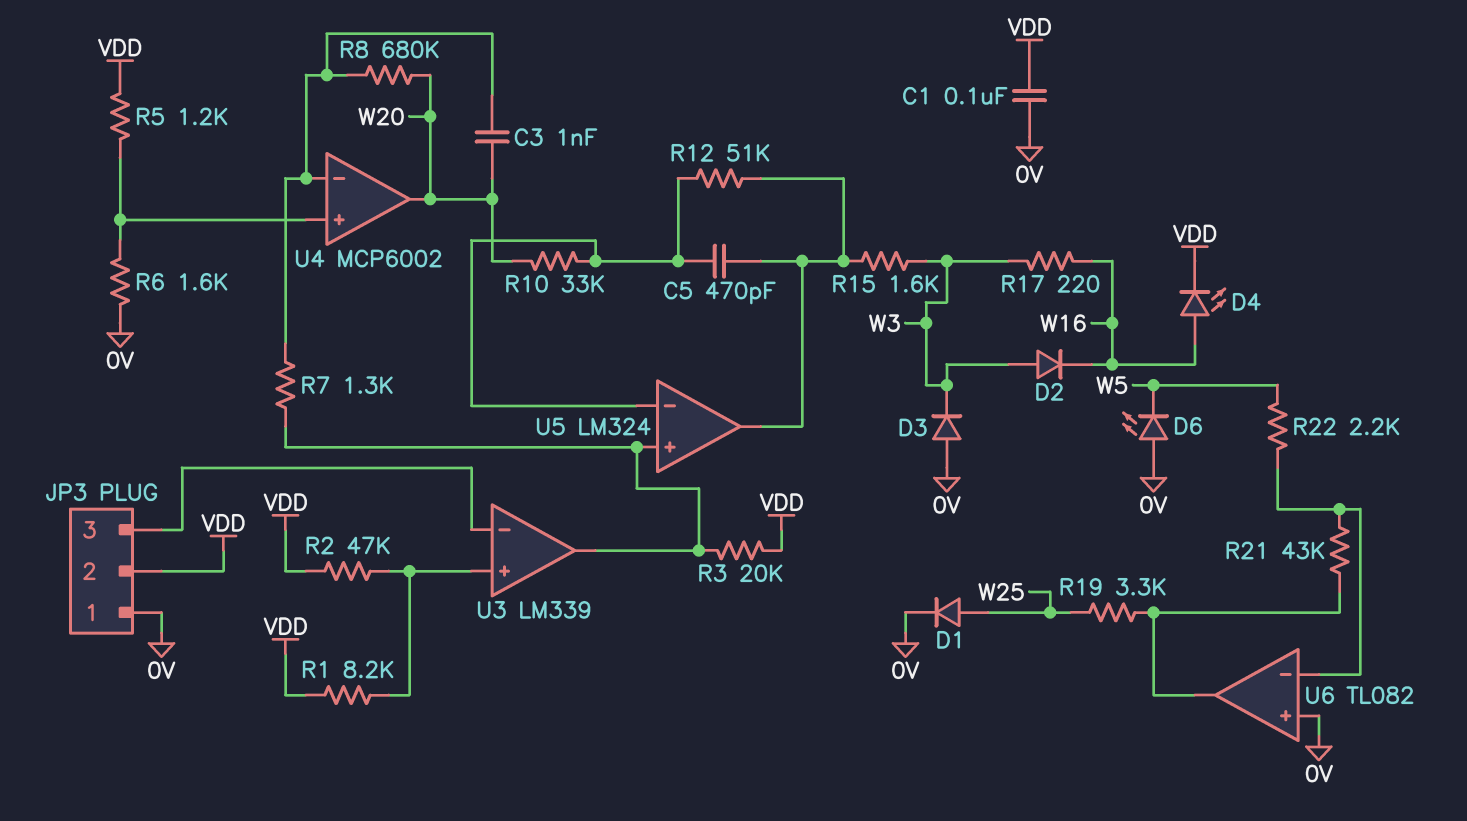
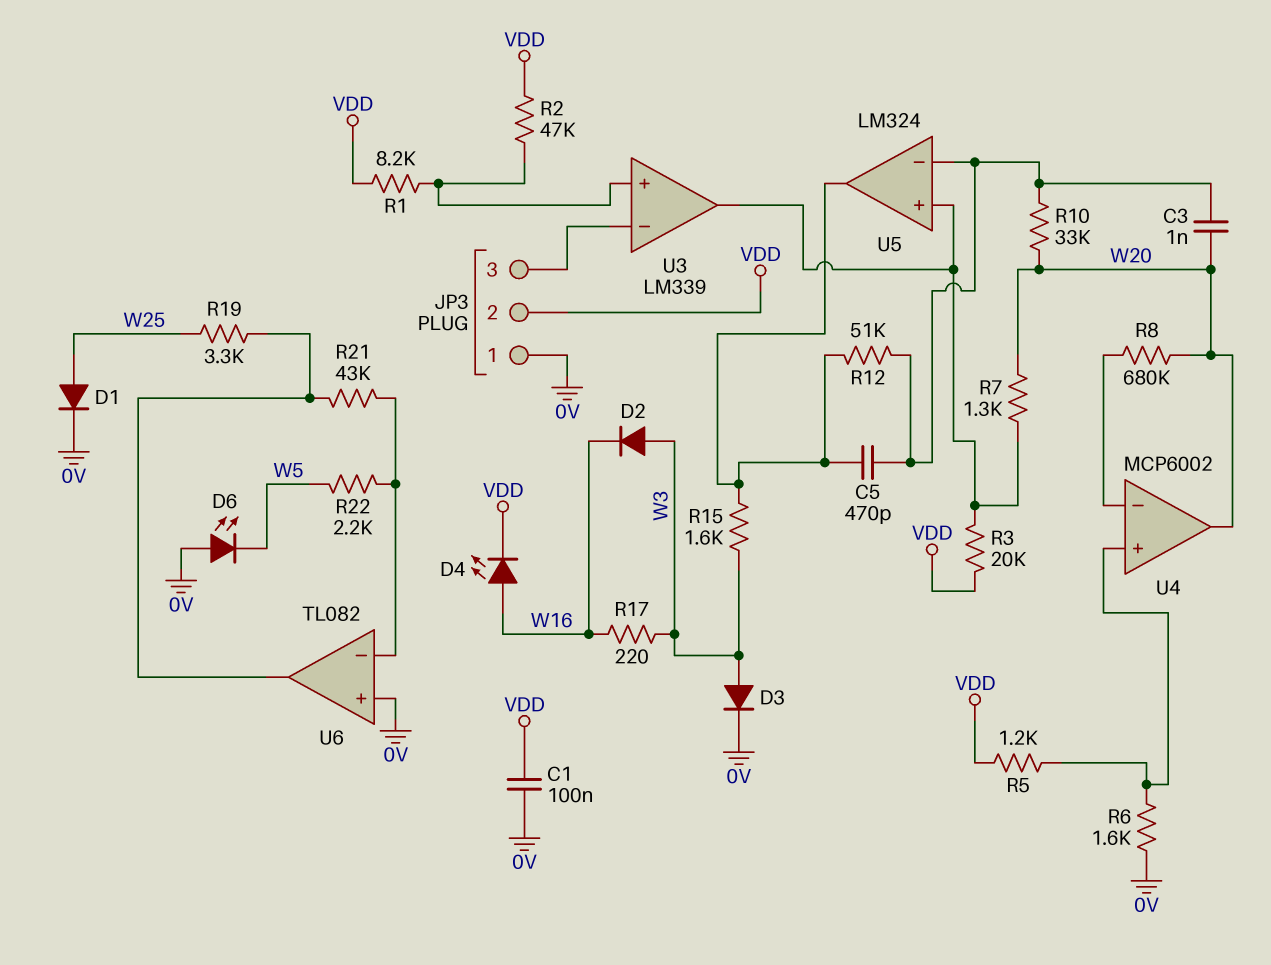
C3: 1nF (U4/in-, W20) -> 1nF (U5/in-, W20)
D3: diode (A 0V, K W3) -> diode (A W3, K 0V)
R7: 1.3k (U3/out, U4/in-) -> 1.3k (U3/out, W20)

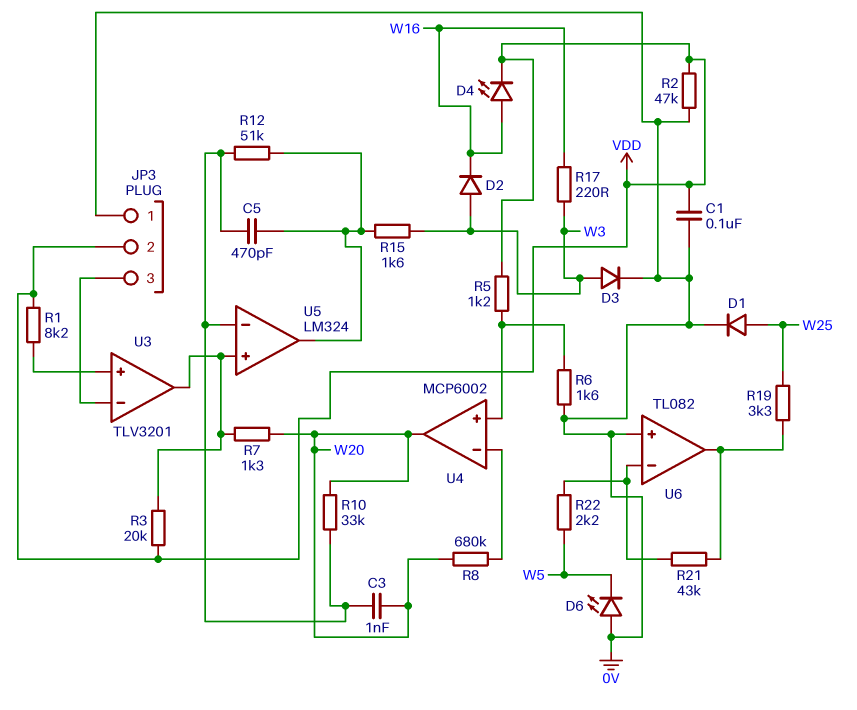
R2: 47k (U3/in+, VDD) -> 47k (0V, VDD)
U3: LM339 -> TLV3201

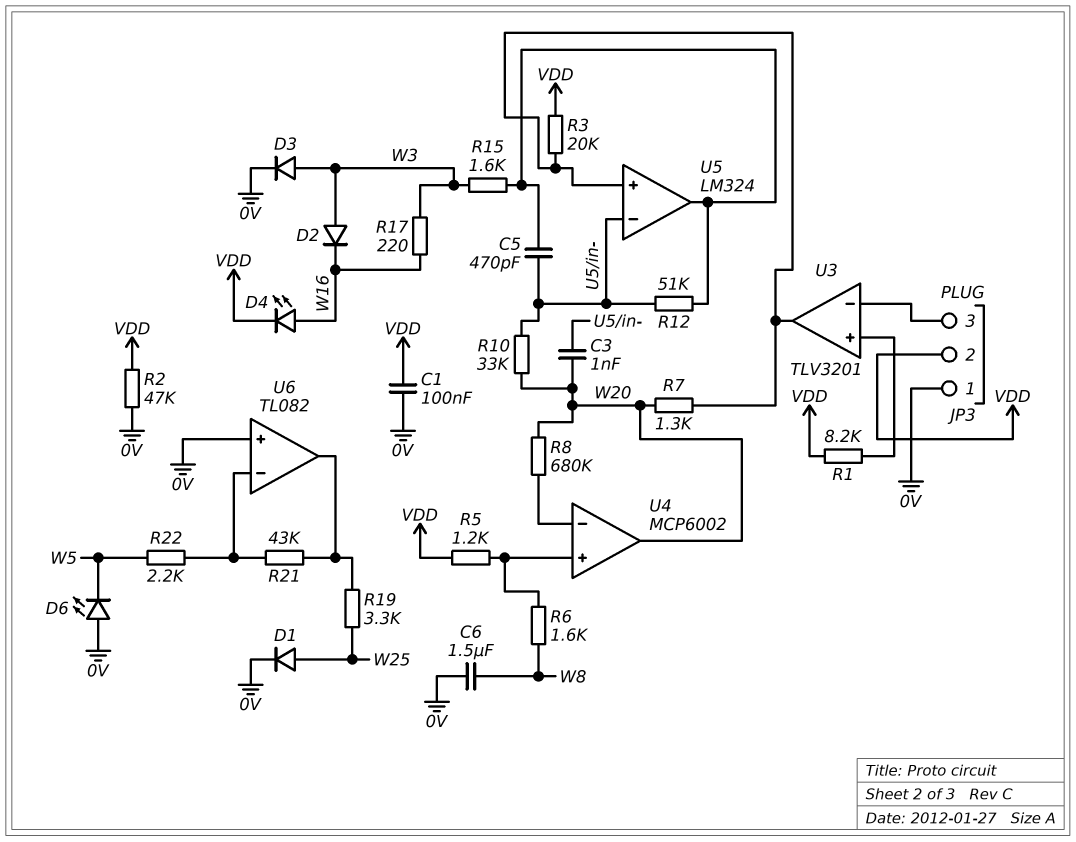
C6: none -> 1.5uF (0V, W8)
R6: 1.6k (0V, U4/in+) -> 1.6k (U4/in+, W8)

